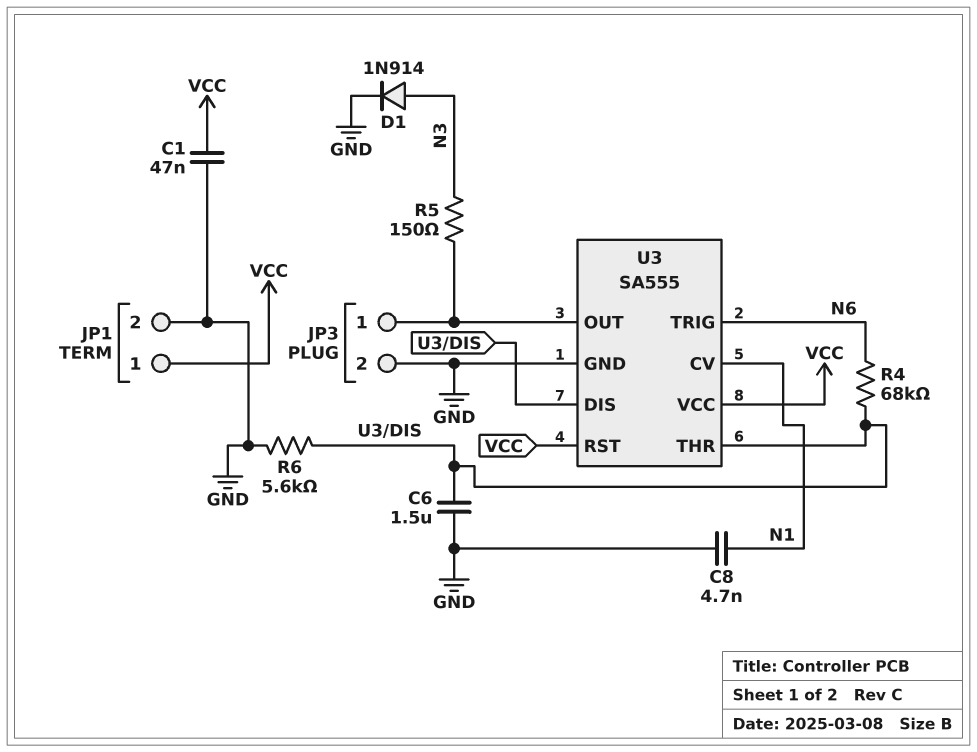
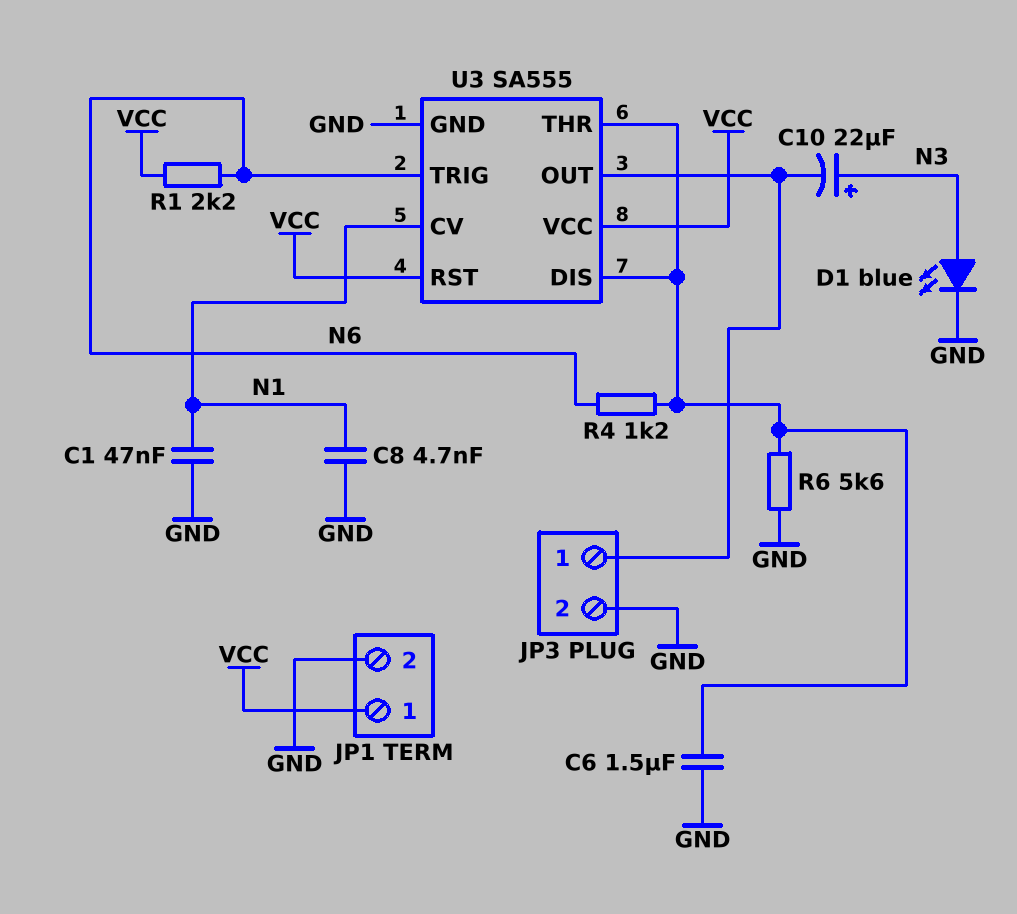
C1: 47nF (GND, VCC) -> 47nF (GND, N1)
C10: none -> 22uF (plus N3, minus JP3/1)
D1: diode 1N914 (A N3, K GND) -> LED blue (A N3, K GND)
R1: none -> 2.2k (N6, VCC)
R4: 68k (N6, U3/DIS) -> 1.2k (N6, U3/DIS)
R5: 150 (JP3/1, N3) -> none

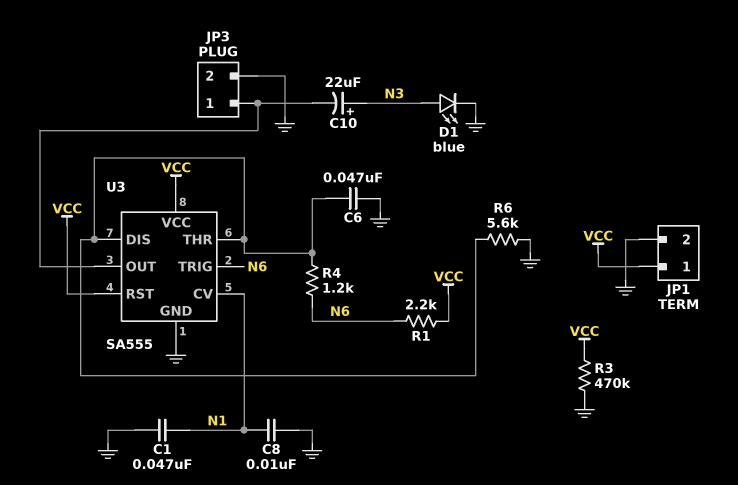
C6: 1.5uF (GND, U3/DIS) -> 47nF (GND, U3/DIS)
C8: 4.7nF (GND, N1) -> 10nF (GND, N1)
R3: none -> 470k (GND, VCC)

